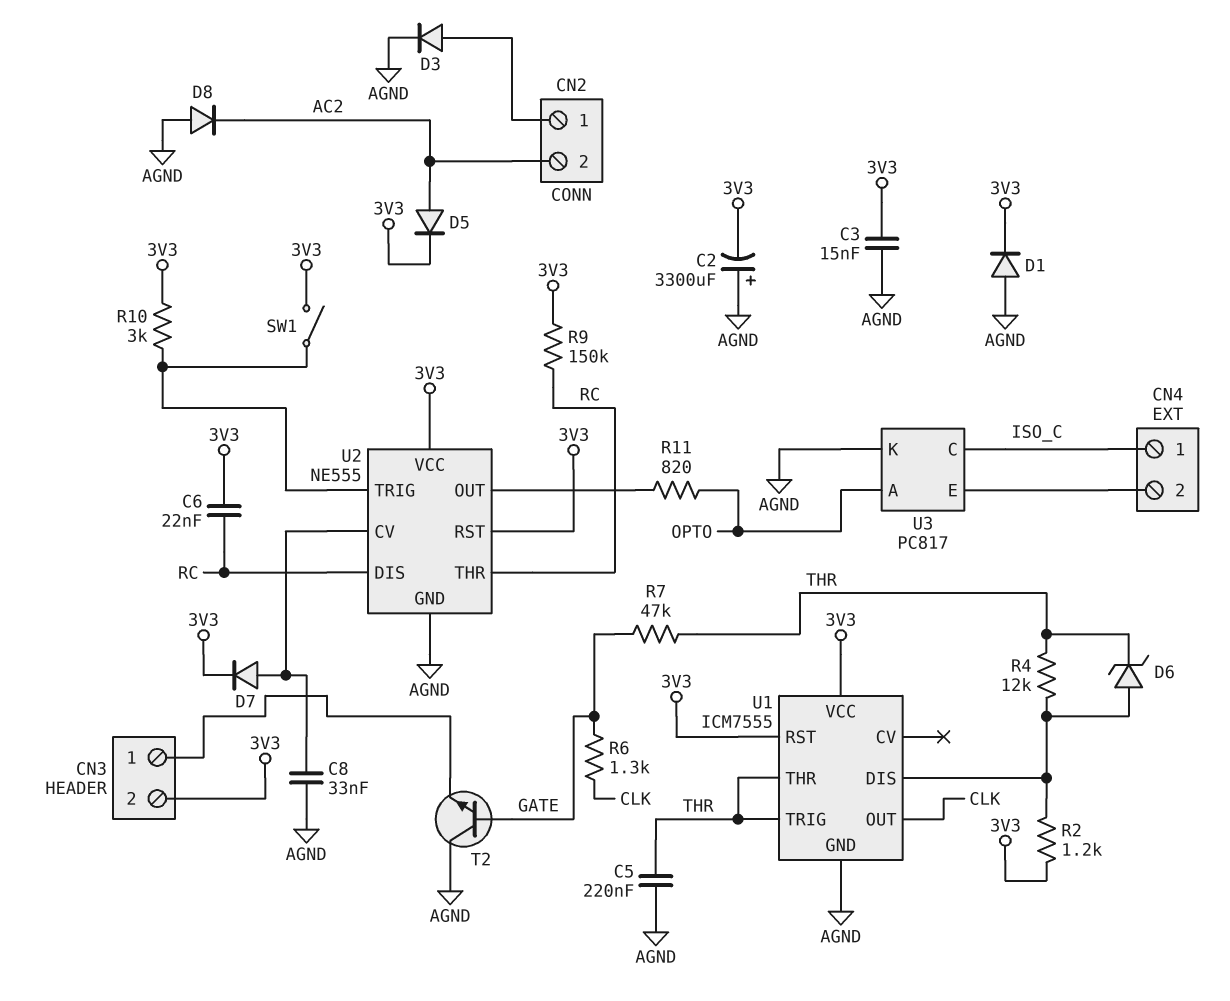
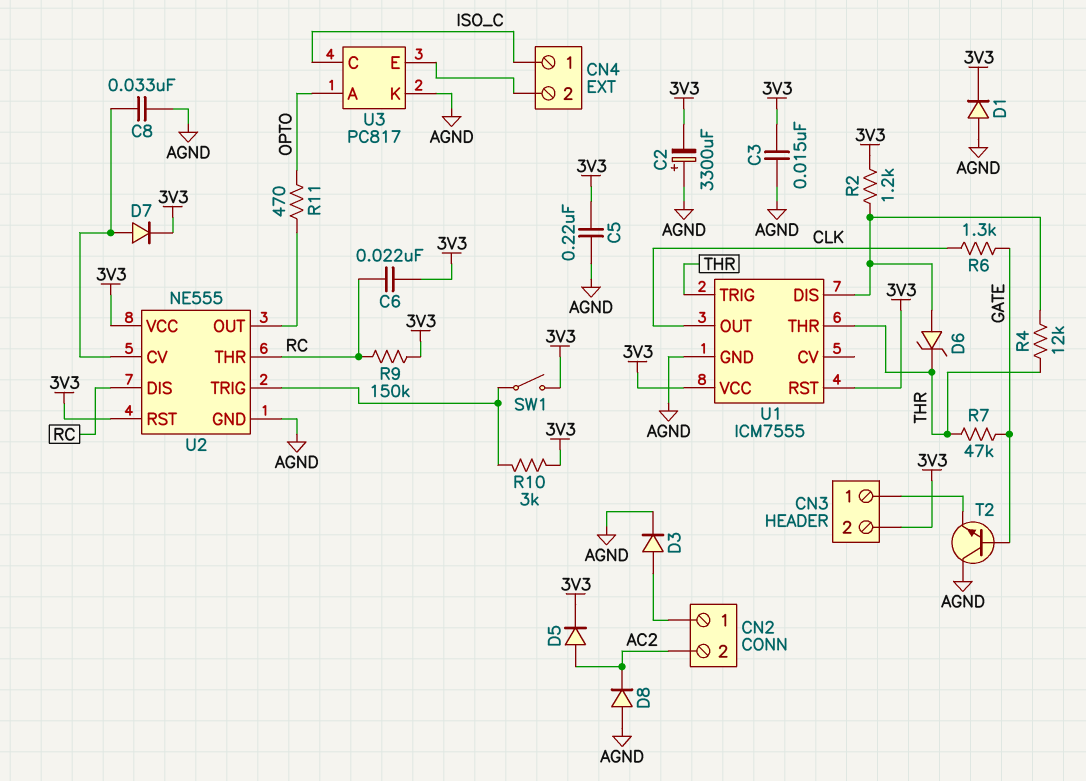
C5: 220nF (AGND, THR) -> 220nF (3V3, AGND)
R11: 820 (OPTO, U2/OUT) -> 470 (OPTO, U2/OUT)

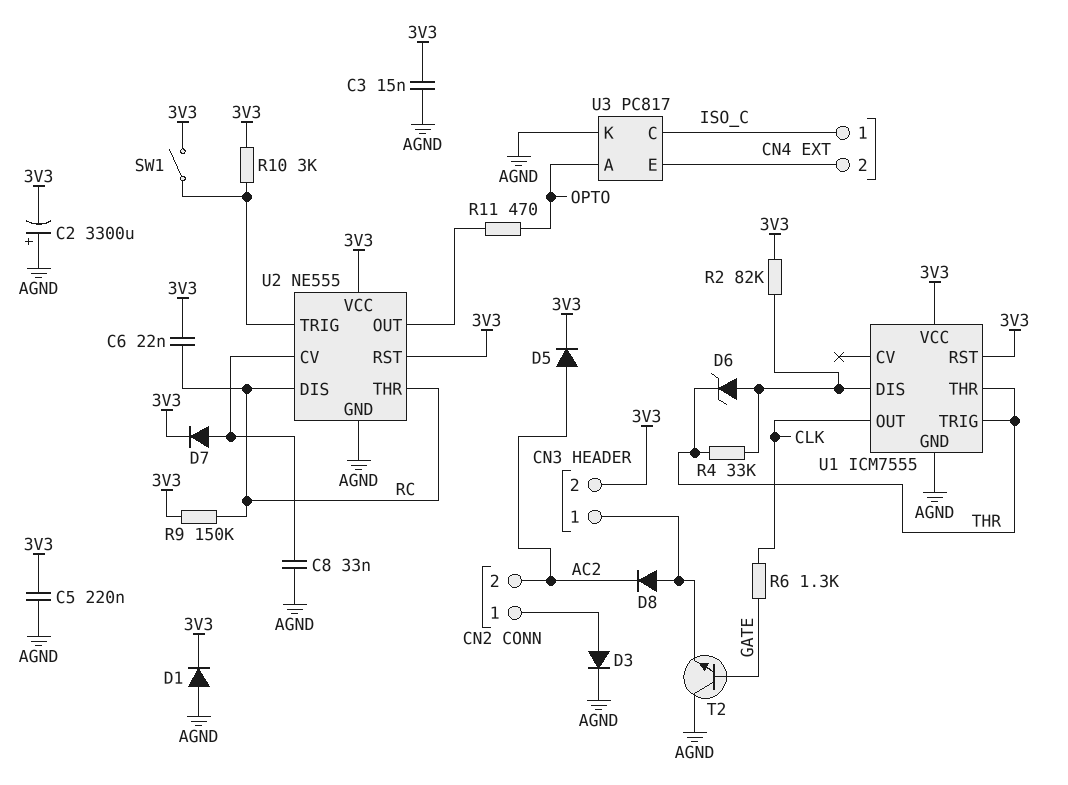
D8: diode (A AGND, K AC2) -> diode (A CN3/1, K AC2)
R2: 1.2k (3V3, U1/DIS) -> 82k (3V3, U1/DIS)
R4: 12k (THR, U1/DIS) -> 33k (THR, U1/DIS)
R7: 47k (GATE, THR) -> none

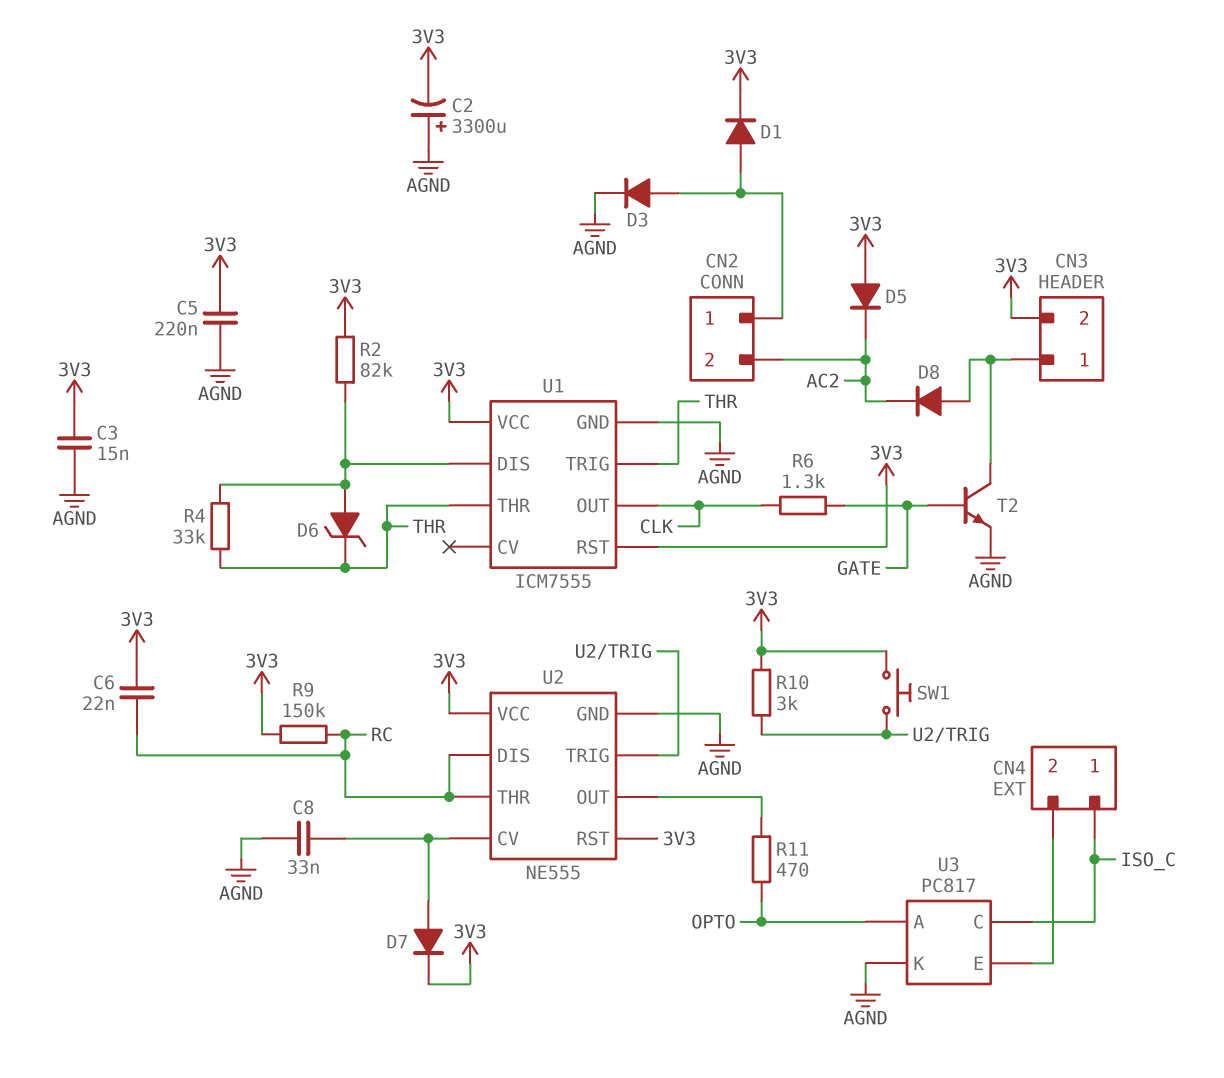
D1: diode (A AGND, K 3V3) -> diode (A CN2/1, K 3V3)
D5: diode (A AC2, K 3V3) -> diode (A 3V3, K AC2)
SW1: switch (3V3, U2/TRIG) -> button (3V3, U2/TRIG)
T2: NPN (B GATE, C AGND, E CN3/1) -> NPN (B GATE, C CN3/1, E AGND)

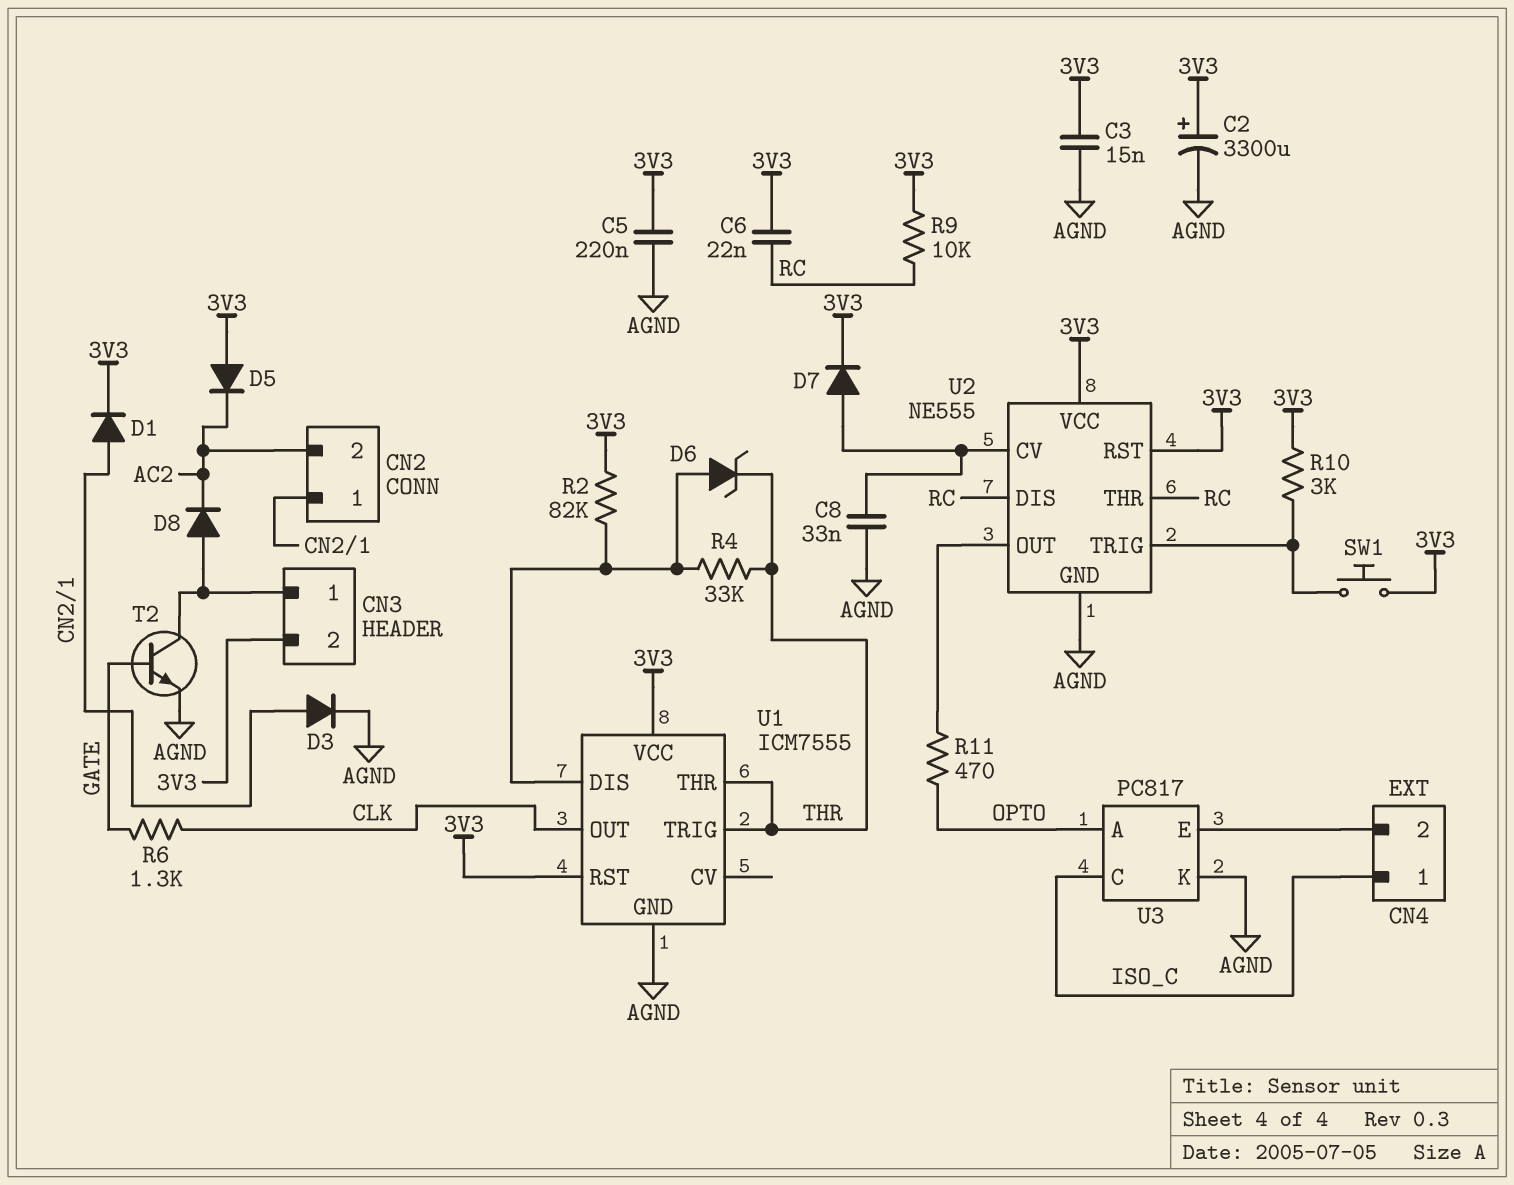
C2: 3300uF (plus AGND, minus 3V3) -> 3300uF (plus 3V3, minus AGND)
R9: 150k (3V3, RC) -> 10k (3V3, RC)

